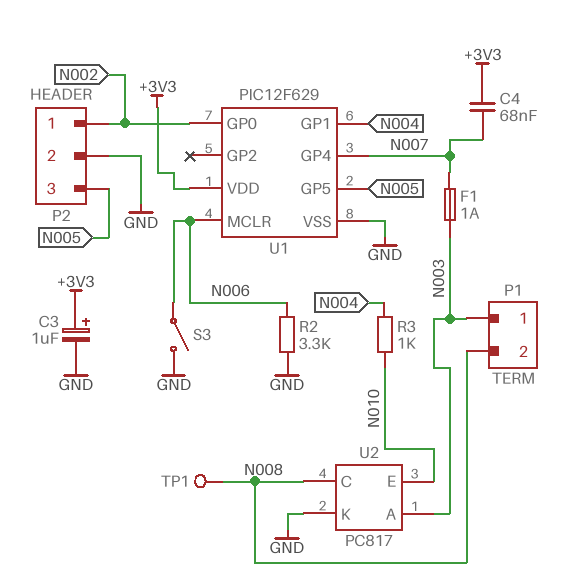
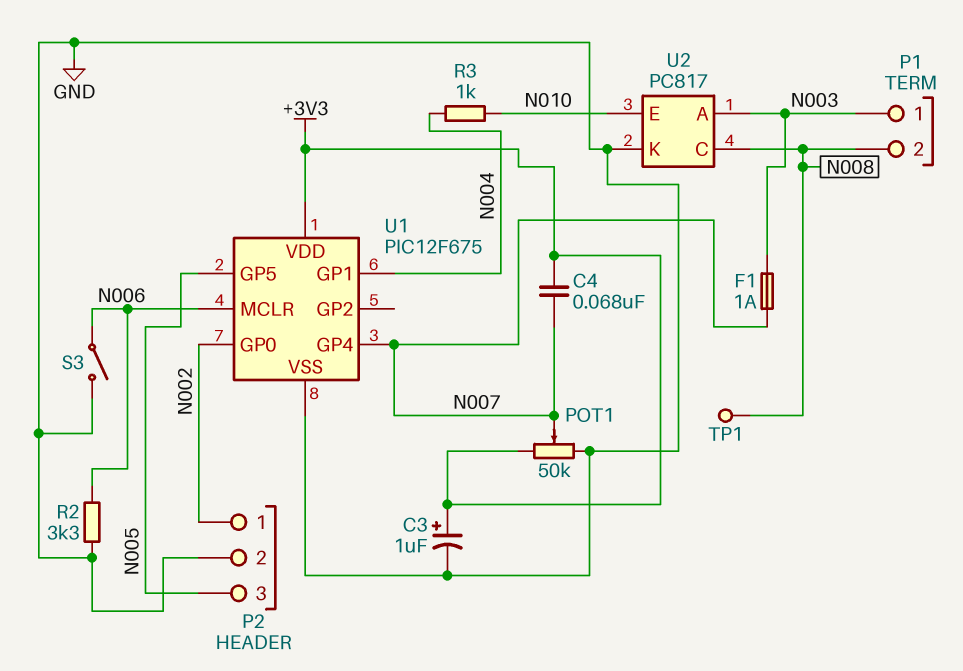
POT1: none -> 50k (+3V3, GND, wiper N007)
U1: PIC12F629 -> PIC12F675

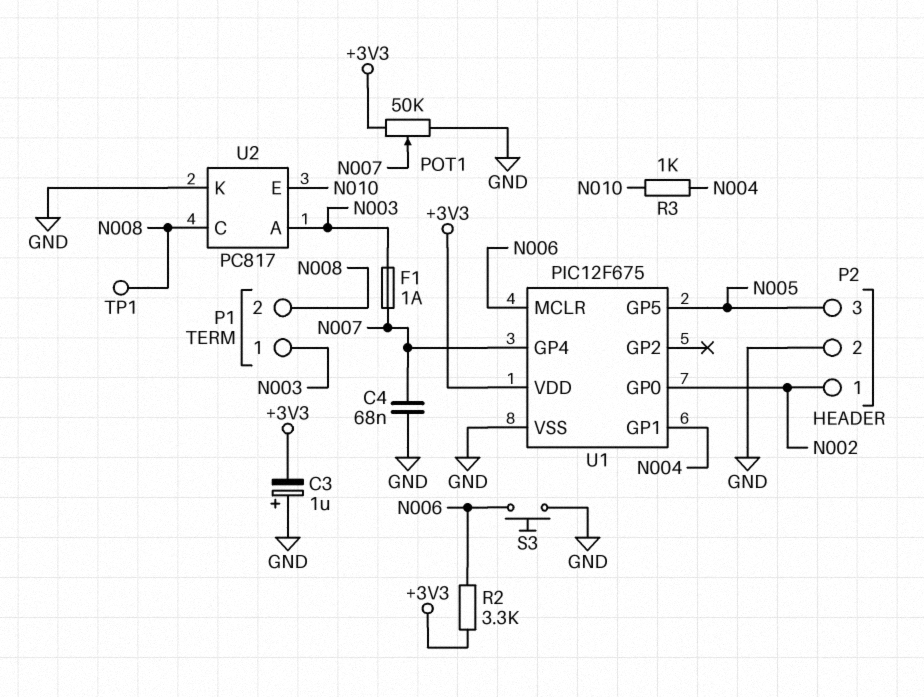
C3: 1uF (plus +3V3, minus GND) -> 1uF (plus GND, minus +3V3)
C4: 68nF (+3V3, N007) -> 68nF (GND, N007)
R2: 3.3k (GND, N006) -> 3.3k (+3V3, N006)
S3: switch (GND, N006) -> button (GND, N006)

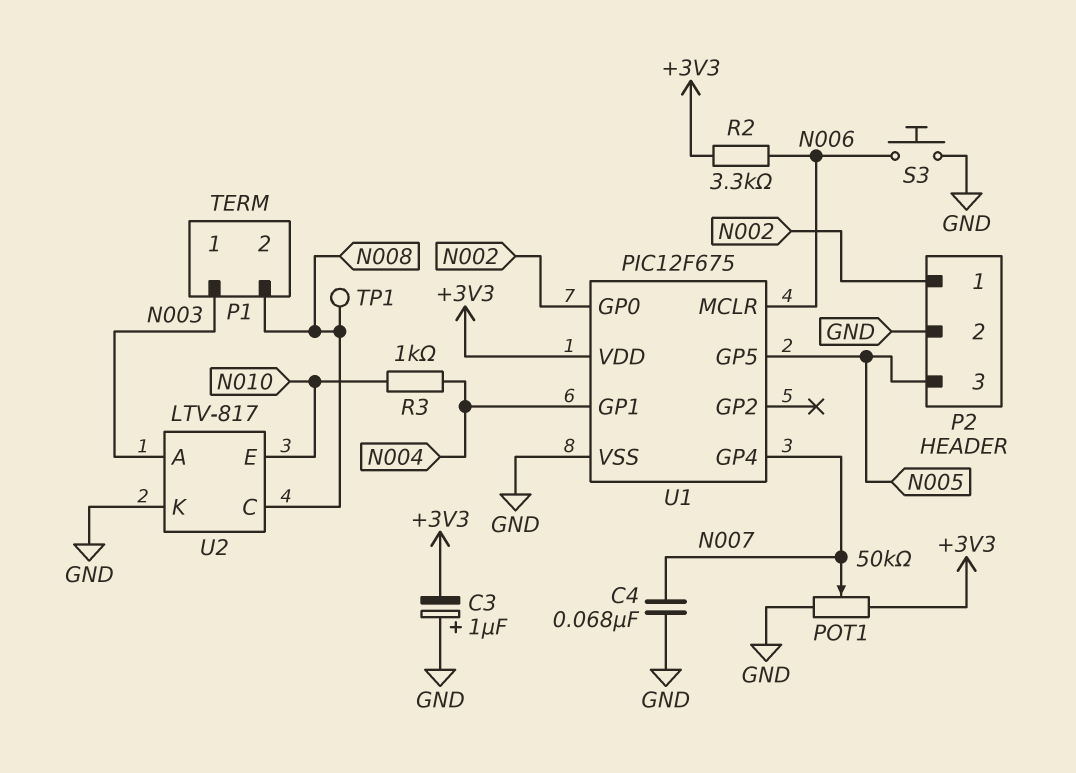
F1: 1A (N003, N007) -> none
U2: PC817 -> LTV-817

